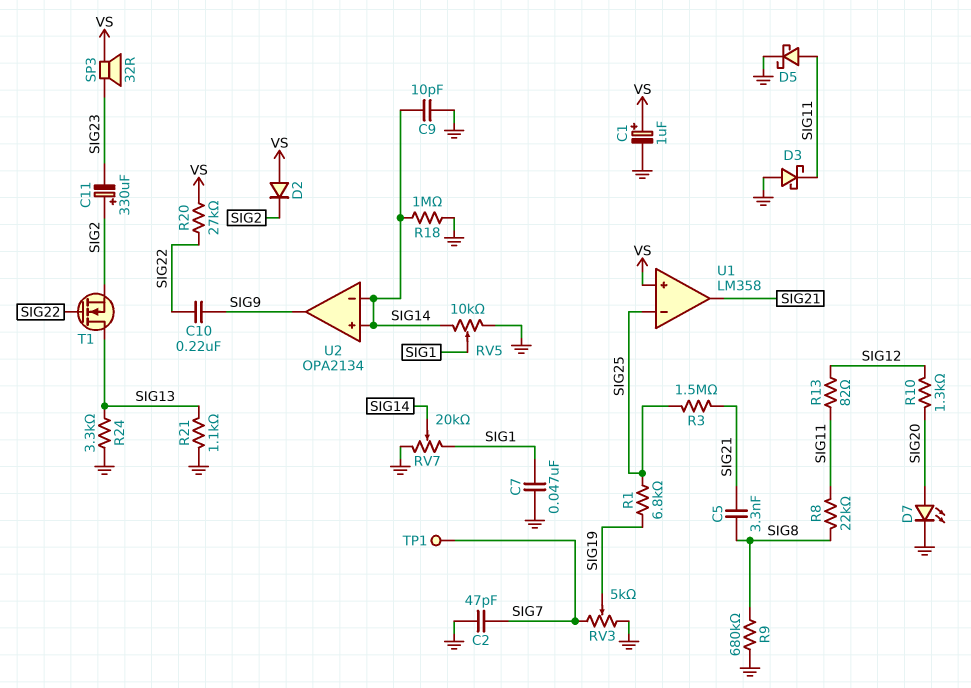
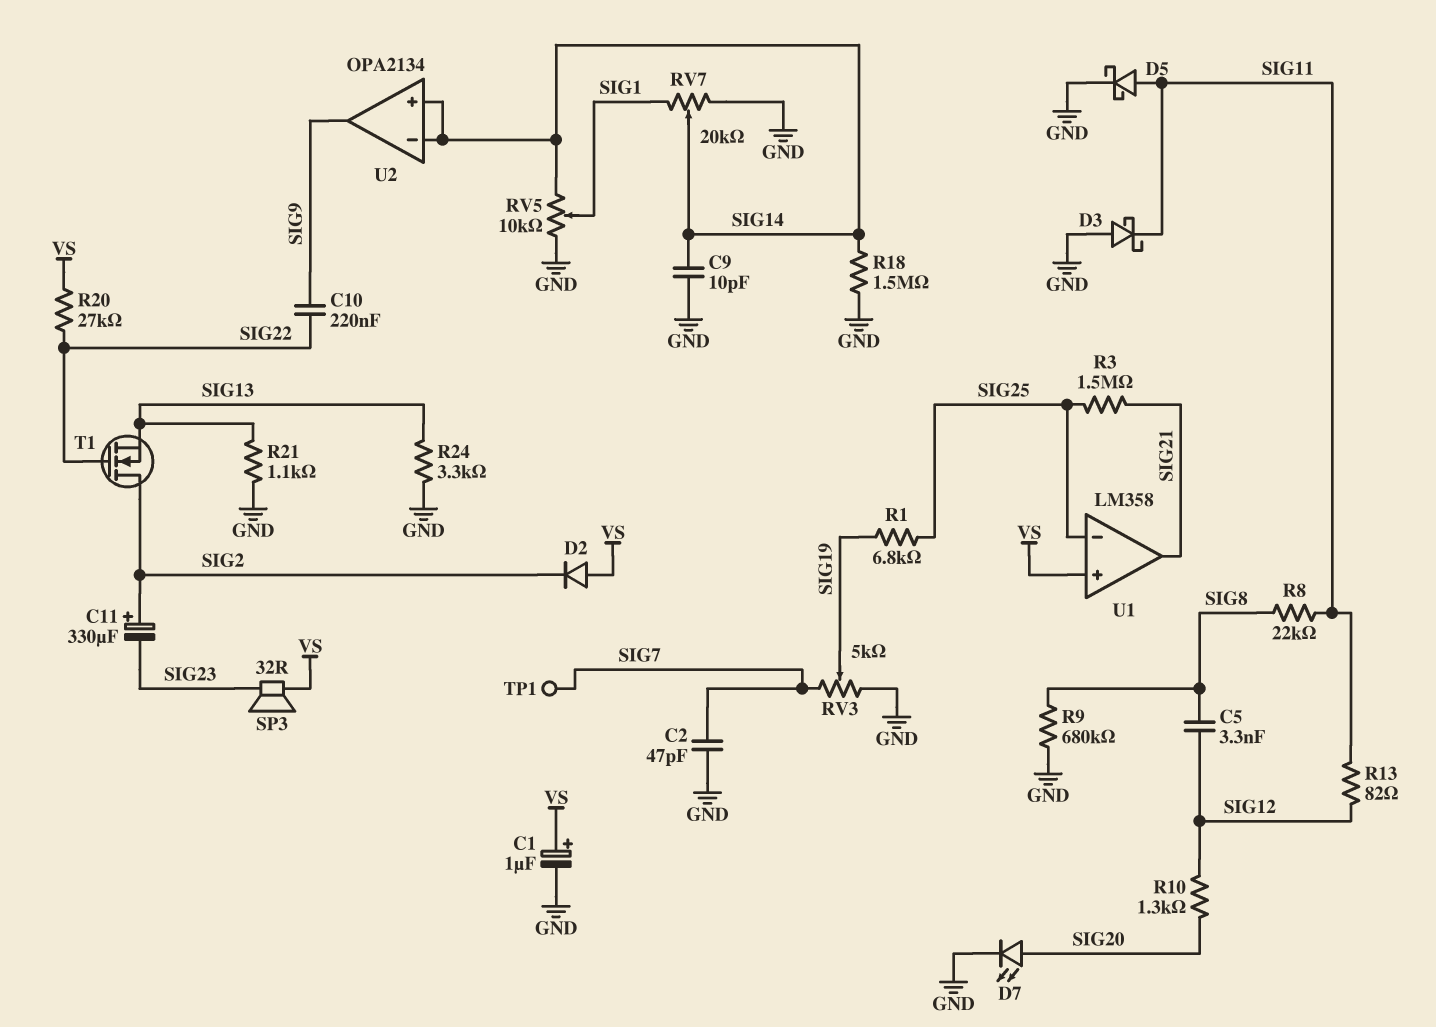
C5: 3.3nF (SIG8, SIG21) -> 3.3nF (SIG8, SIG12)
C7: 47nF (GND, SIG1) -> none
R18: 1M (GND, SIG14) -> 1.5M (GND, SIG14)
T1: NMOS (G SIG22, D SIG13, S SIG2) -> NMOS (G SIG22, D SIG2, S SIG13)

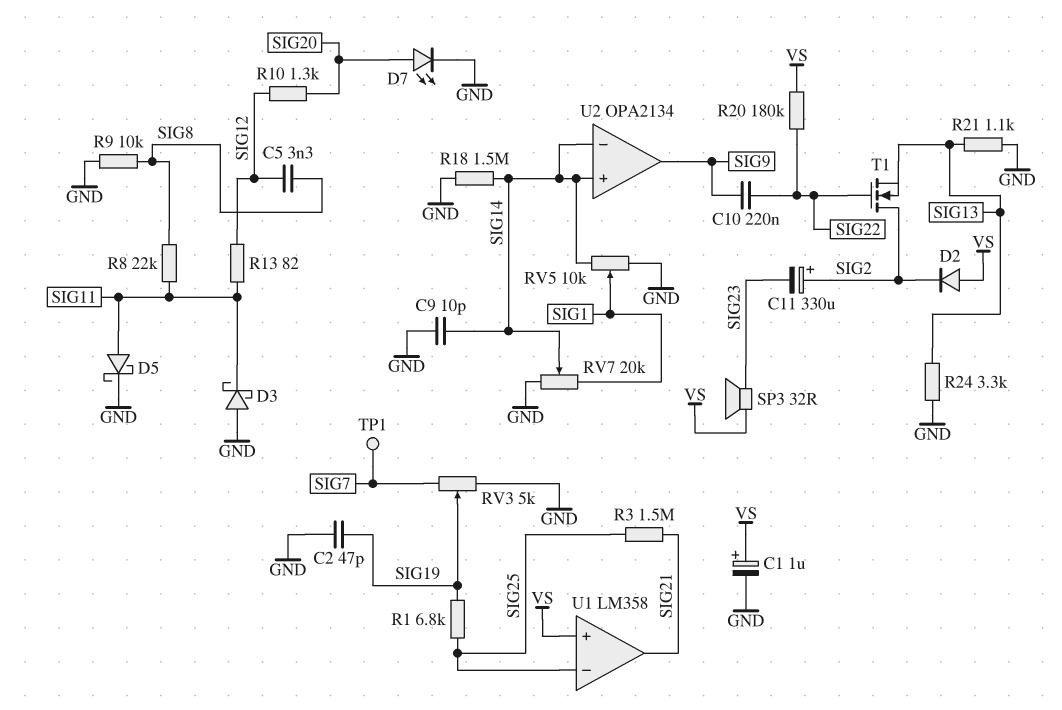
C2: 47pF (GND, SIG7) -> 47pF (GND, SIG19)
R9: 680k (GND, SIG8) -> 10k (GND, SIG8)
R20: 27k (SIG22, VS) -> 180k (SIG22, VS)

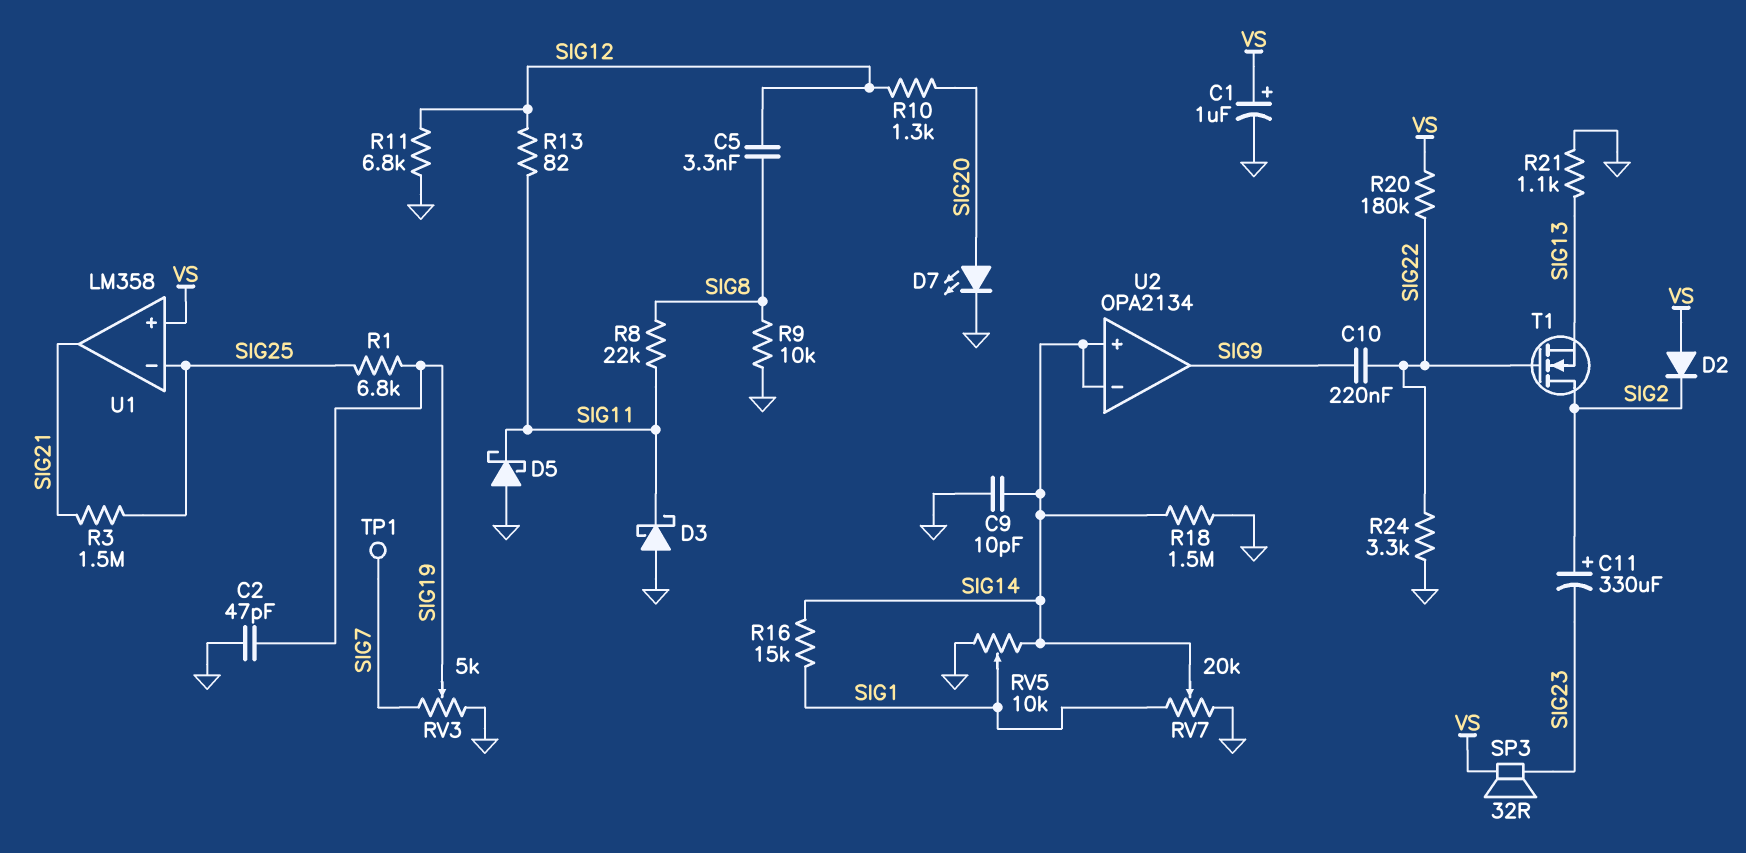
D5: schottky (A SIG11, K GND) -> schottky (A GND, K SIG11)
R11: none -> 6.8k (GND, SIG12)
R16: none -> 15k (SIG1, SIG14)
R24: 3.3k (GND, SIG13) -> 3.3k (GND, SIG22)

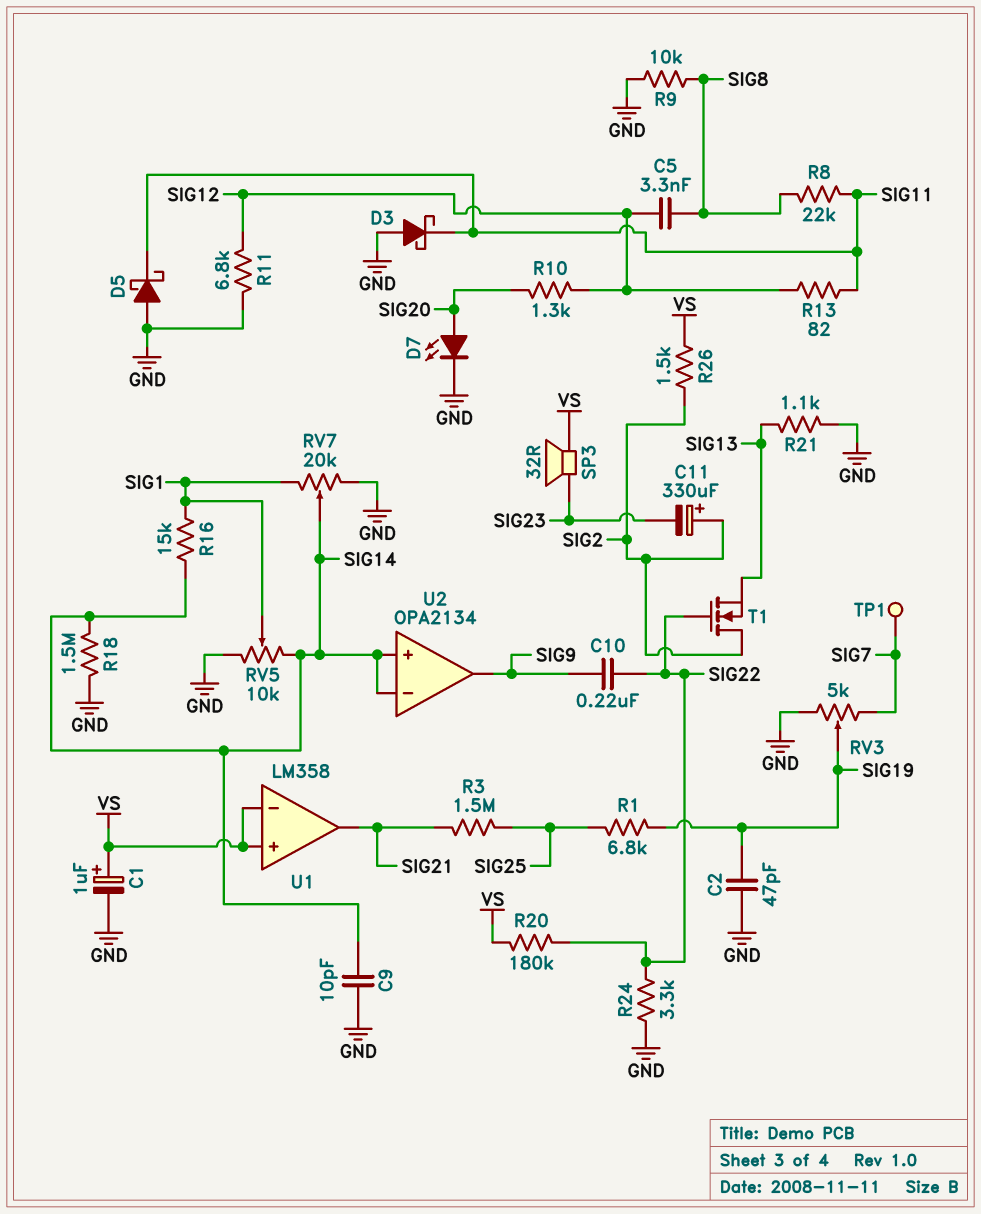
D2: diode (A VS, K SIG2) -> none
R26: none -> 1.5k (SIG2, VS)
U1 pin in-: SIG25 -> VS

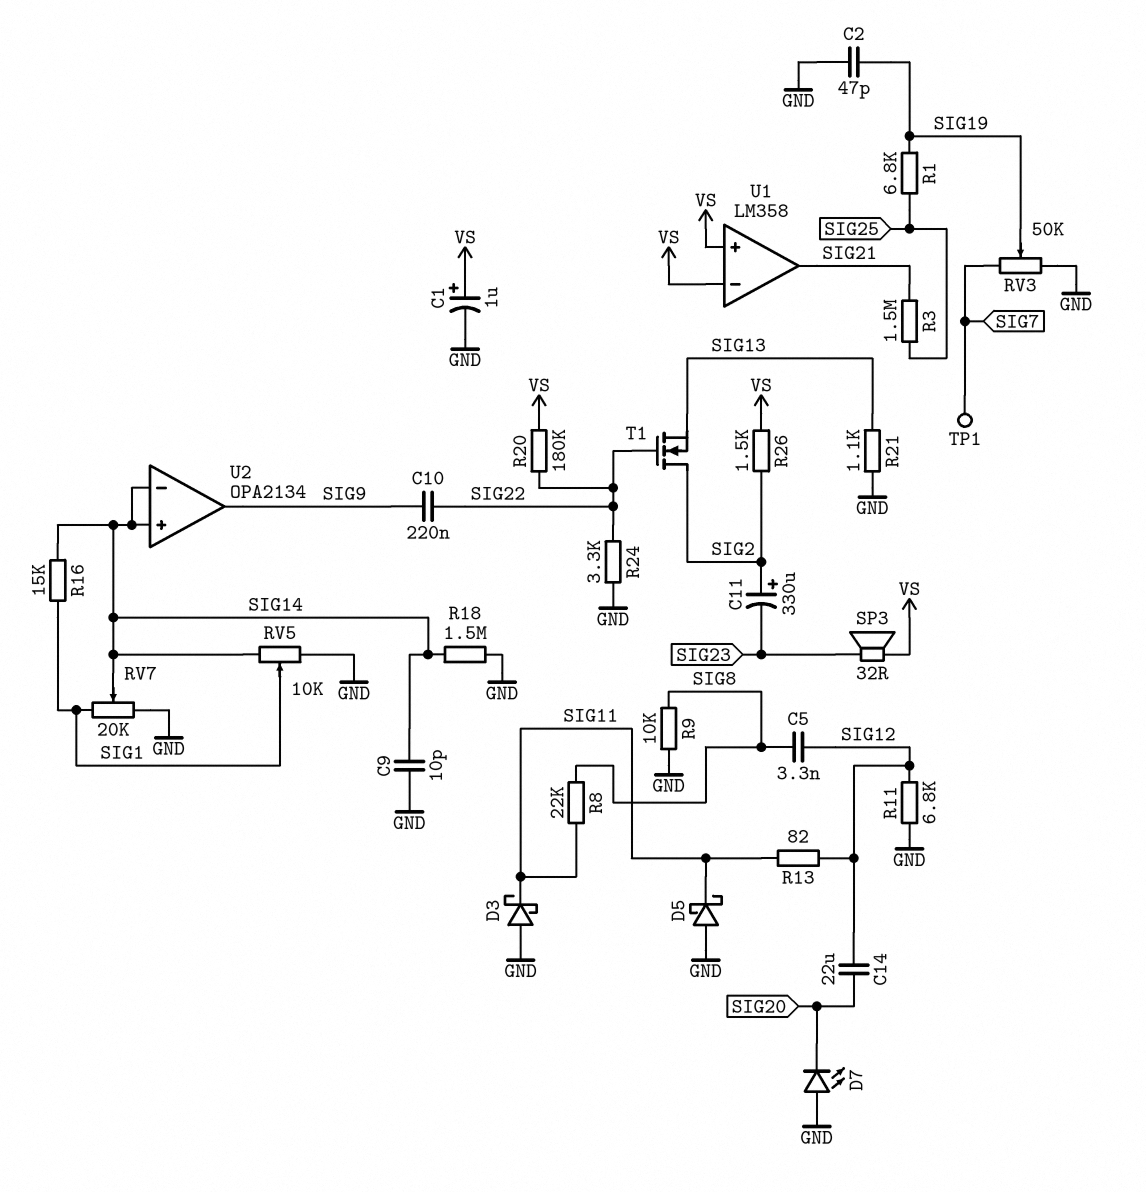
C14: none -> 22uF (SIG12, SIG20)
D7: LED (A SIG20, K GND) -> LED (A GND, K SIG20)
R10: 1.3k (SIG12, SIG20) -> none
RV3: 5k (GND, SIG7, wiper SIG19) -> 50k (GND, SIG7, wiper SIG19)

